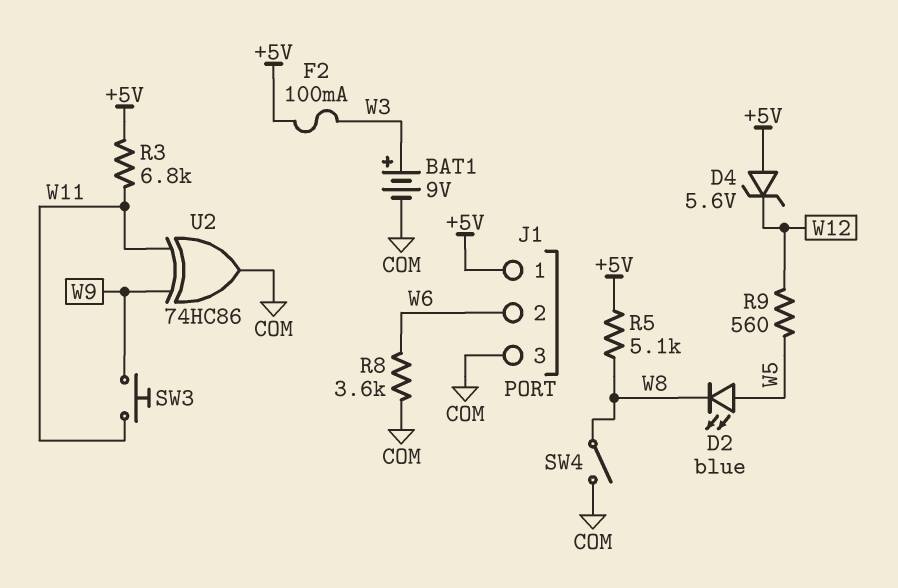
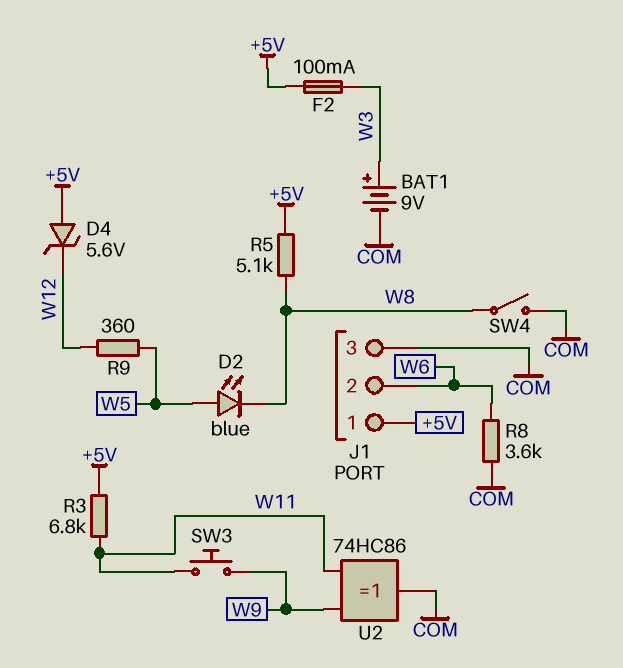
R9: 560 (W5, W12) -> 360 (W5, W12)

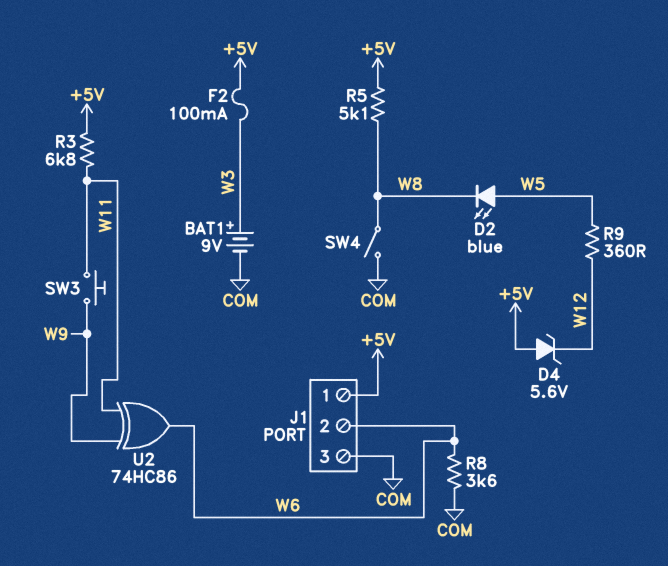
U2: XOR 74HC86 (in W9, in W11, out COM) -> XOR 74HC86 (in W9, in W11, out W6)

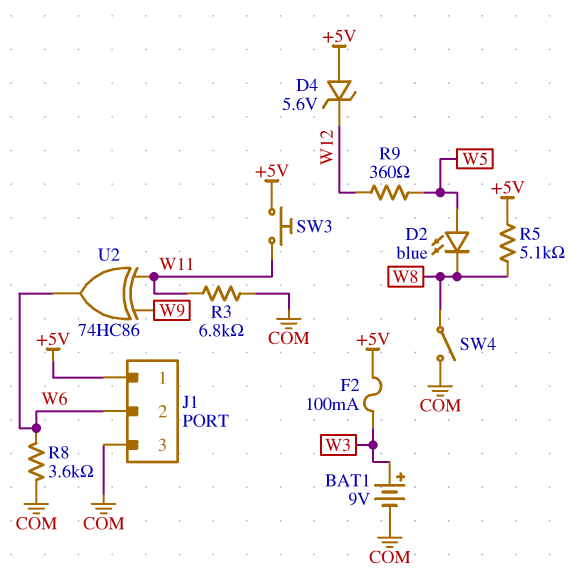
R3: 6.8k (+5V, W11) -> 6.8k (COM, W11)
SW3: button (W9, W11) -> button (+5V, W11)

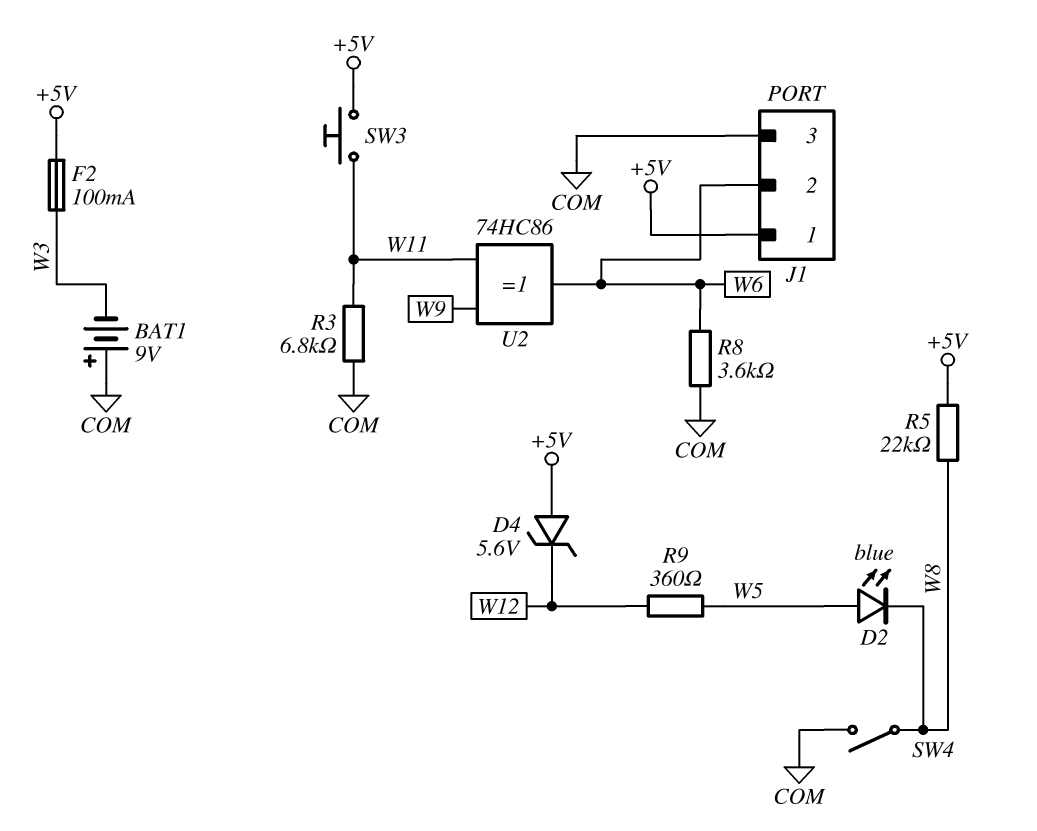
BAT1: 9V (plus W3, minus COM) -> 9V (plus COM, minus W3)
R5: 5.1k (+5V, W8) -> 22k (+5V, W8)

